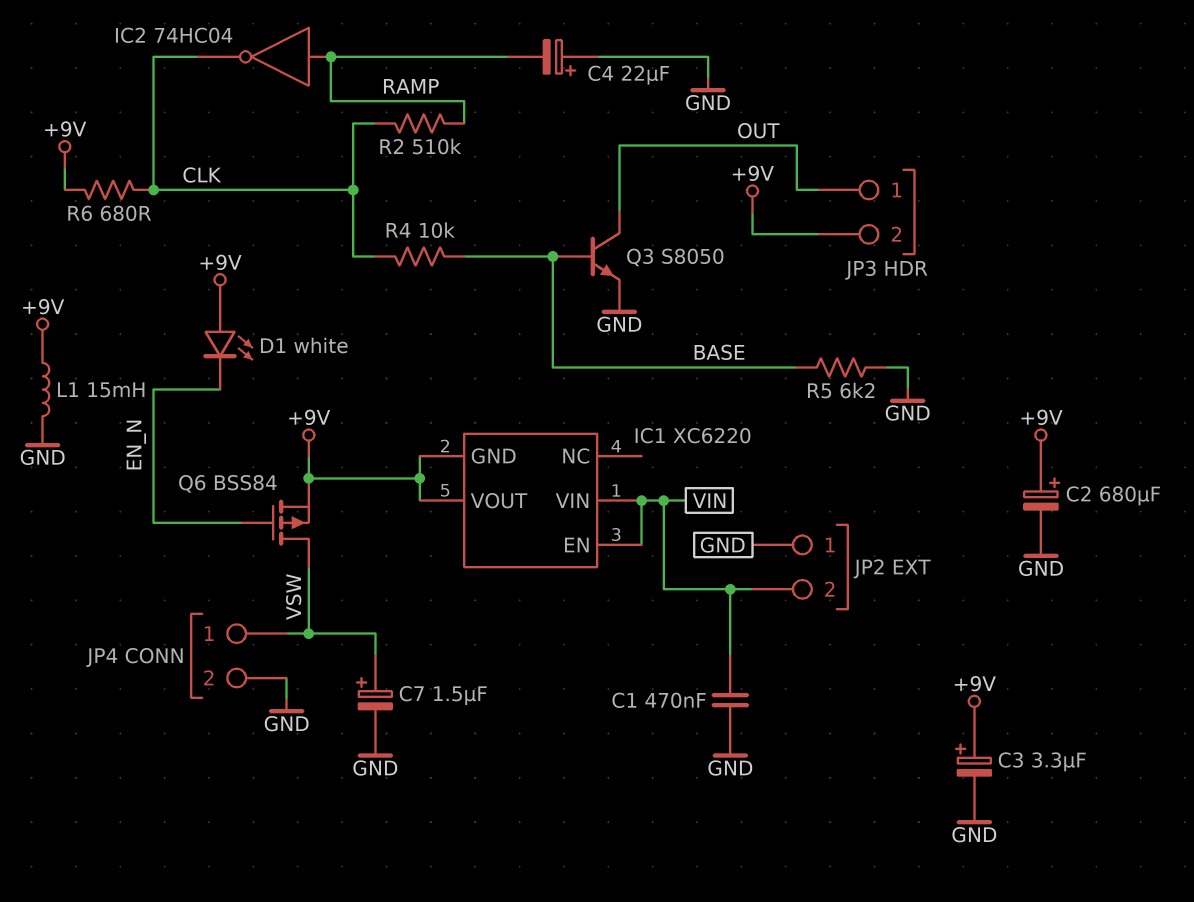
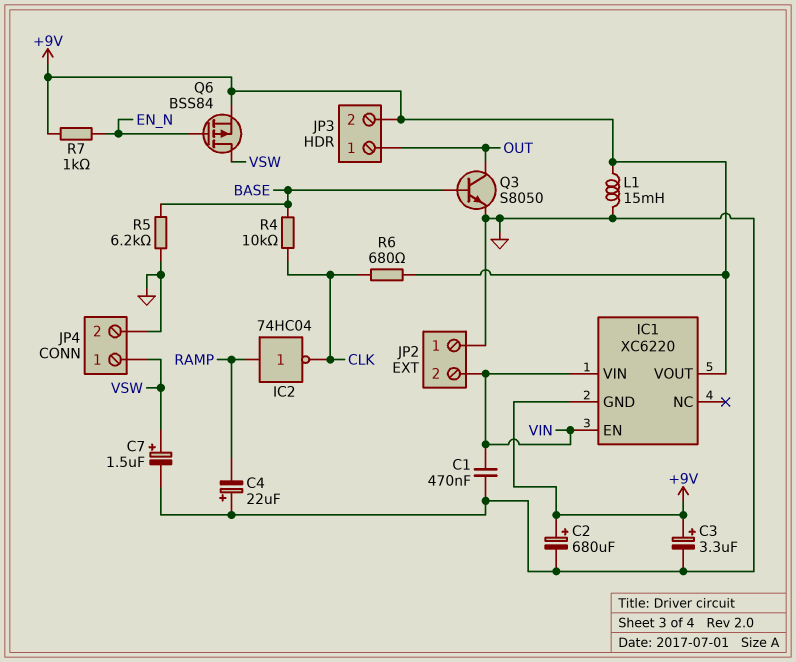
D1: LED white (A +9V, K EN_N) -> none
R2: 510k (CLK, RAMP) -> none
R7: none -> 1k (+9V, EN_N)

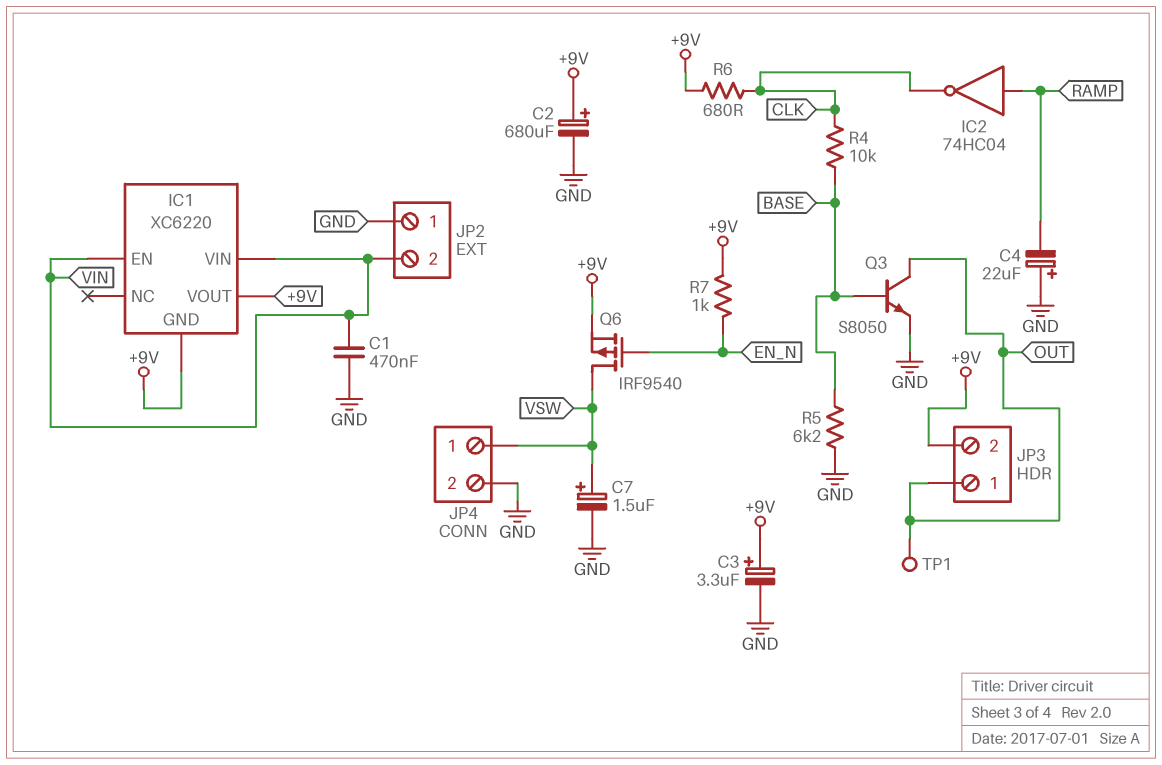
L1: 15mH (+9V, GND) -> none
Q6: PMOS BSS84 (G EN_N, D VSW, S +9V) -> PMOS IRF9540 (G EN_N, D VSW, S +9V)
TP1: none -> test point (OUT)

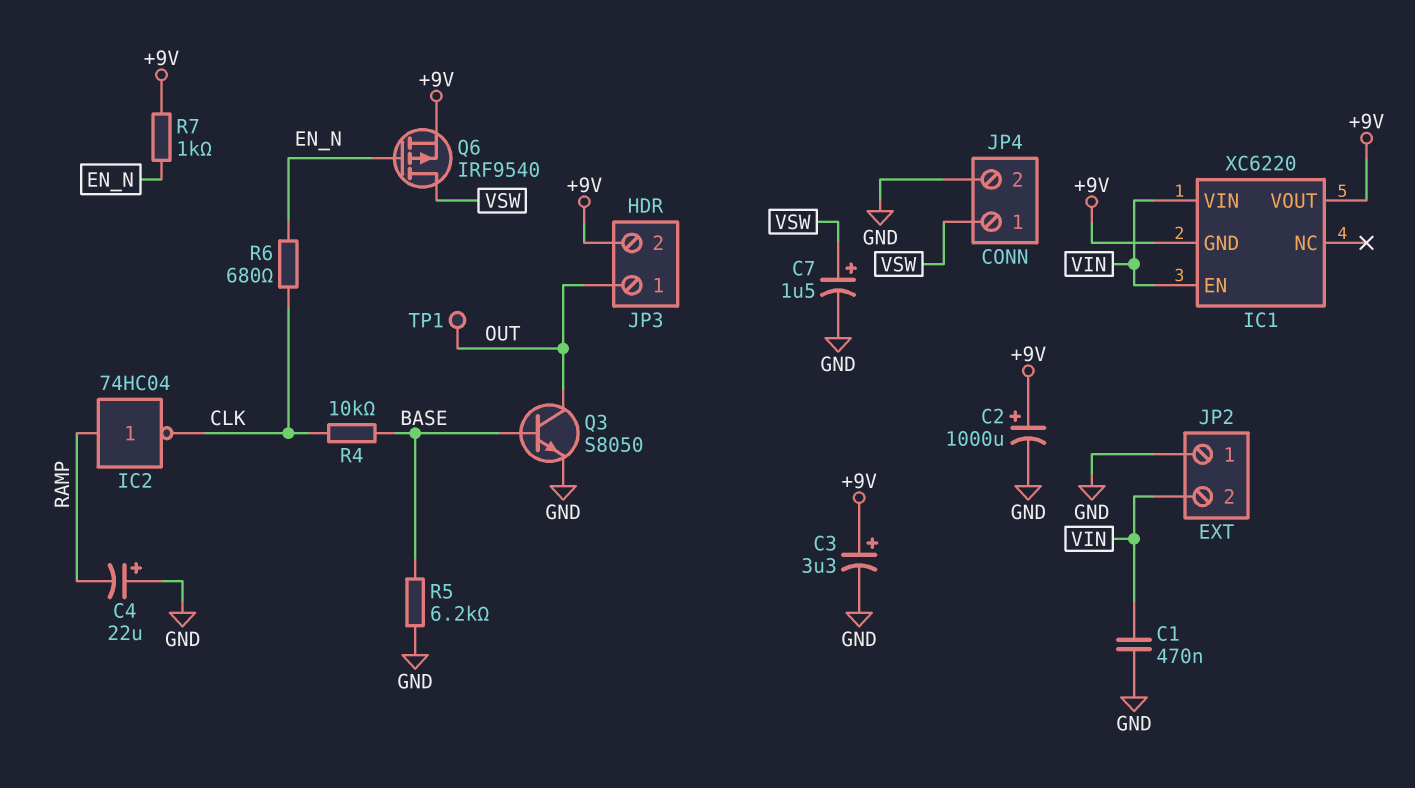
C2: 680uF (plus +9V, minus GND) -> 1000uF (plus +9V, minus GND)
R6: 680 (+9V, CLK) -> 680 (CLK, EN_N)

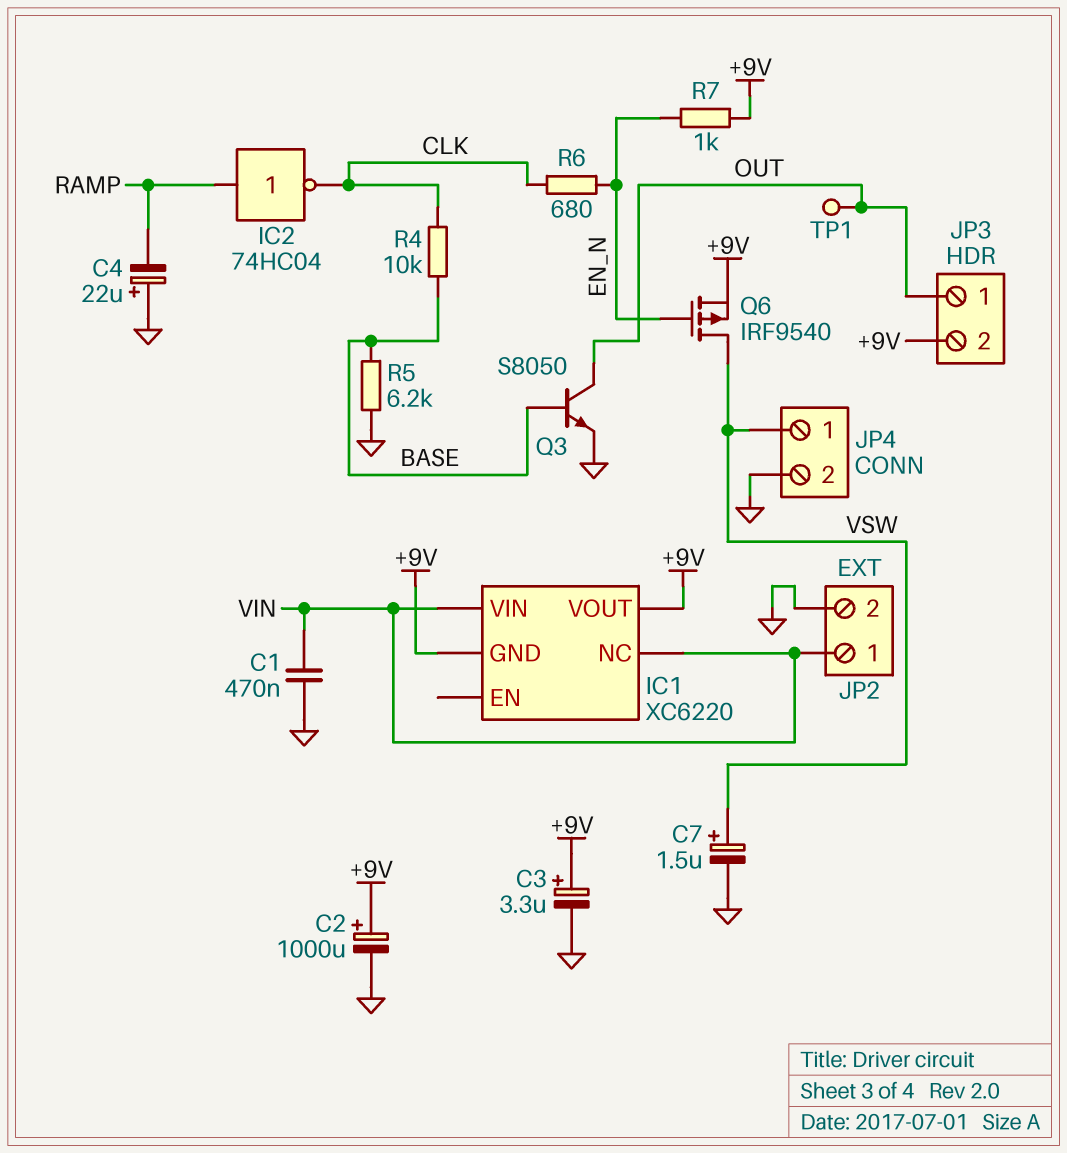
IC1 pin EN: VIN -> none
IC1 pin NC: none -> VIN
JP2 pin 1: GND -> VIN
JP2 pin 2: VIN -> GND

